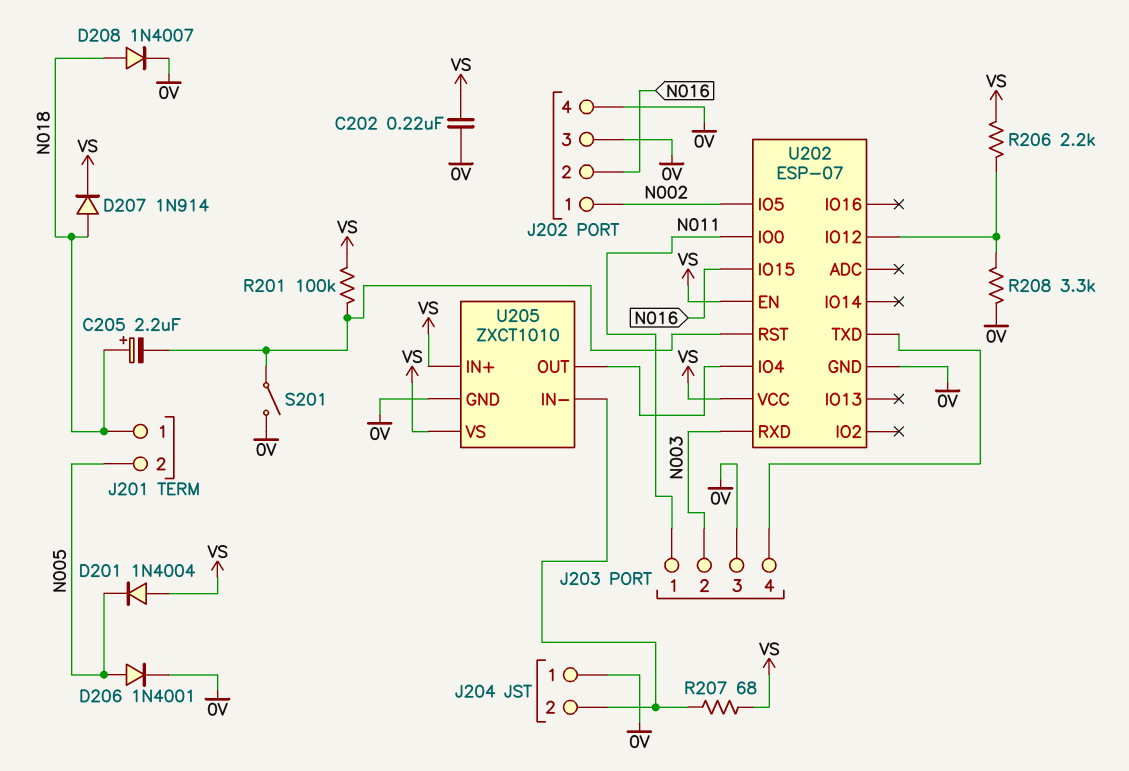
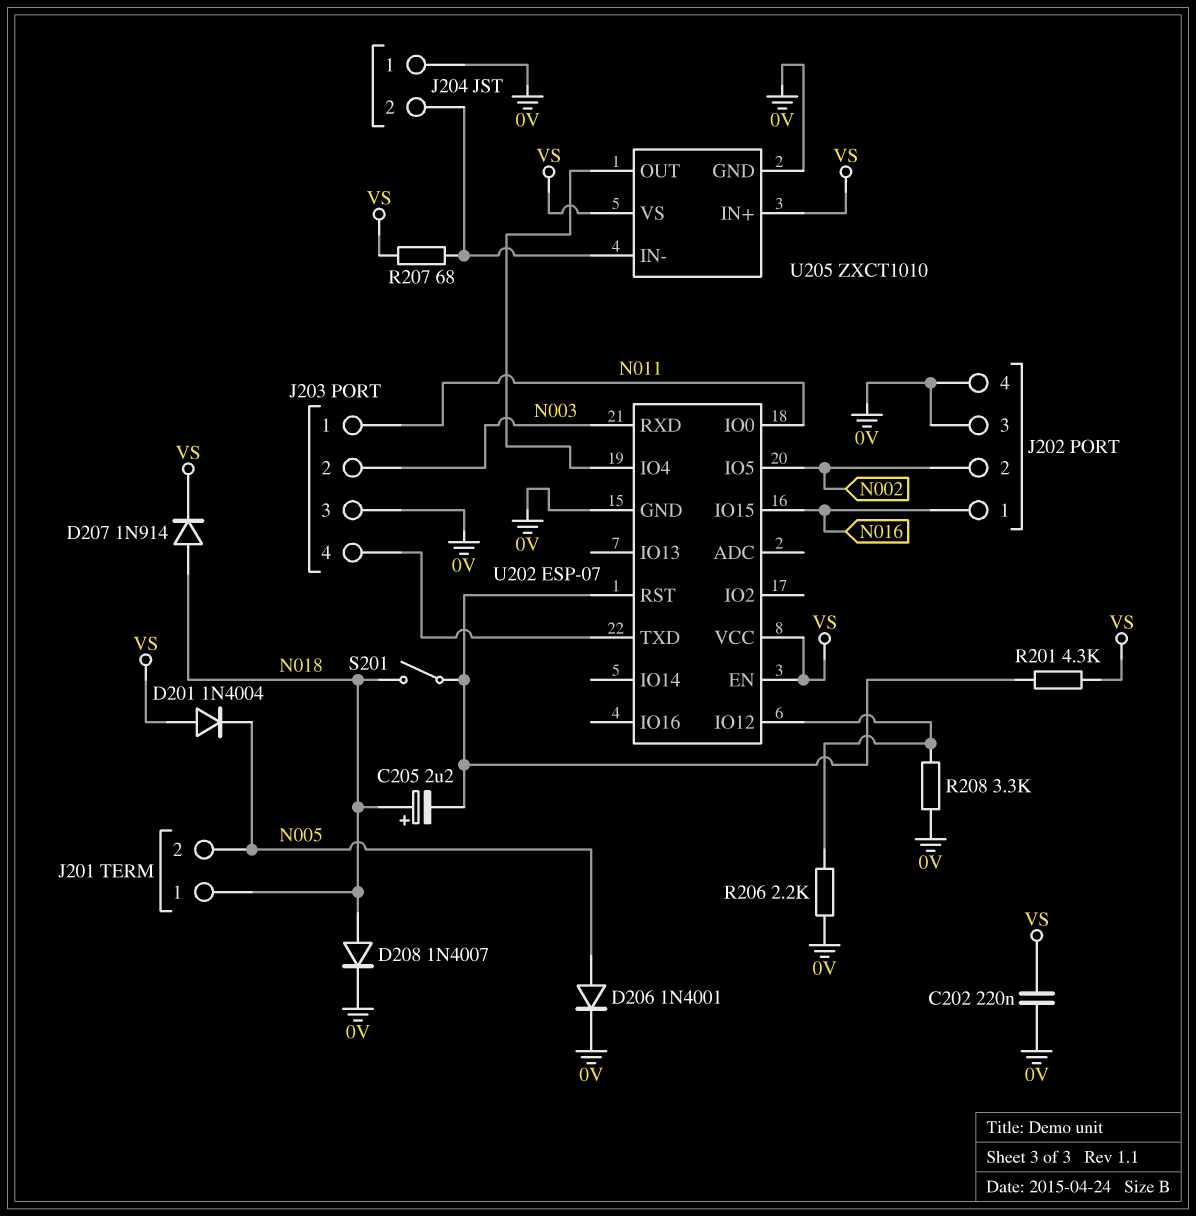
J202 pin 1: N002 -> N016
J202 pin 2: N016 -> N002
R201: 100k (U202/RST, VS) -> 4.3k (U202/RST, VS)
R206: 2.2k (U202/IO12, VS) -> 2.2k (0V, U202/IO12)
S201: switch (0V, U202/RST) -> switch (N018, U202/RST)

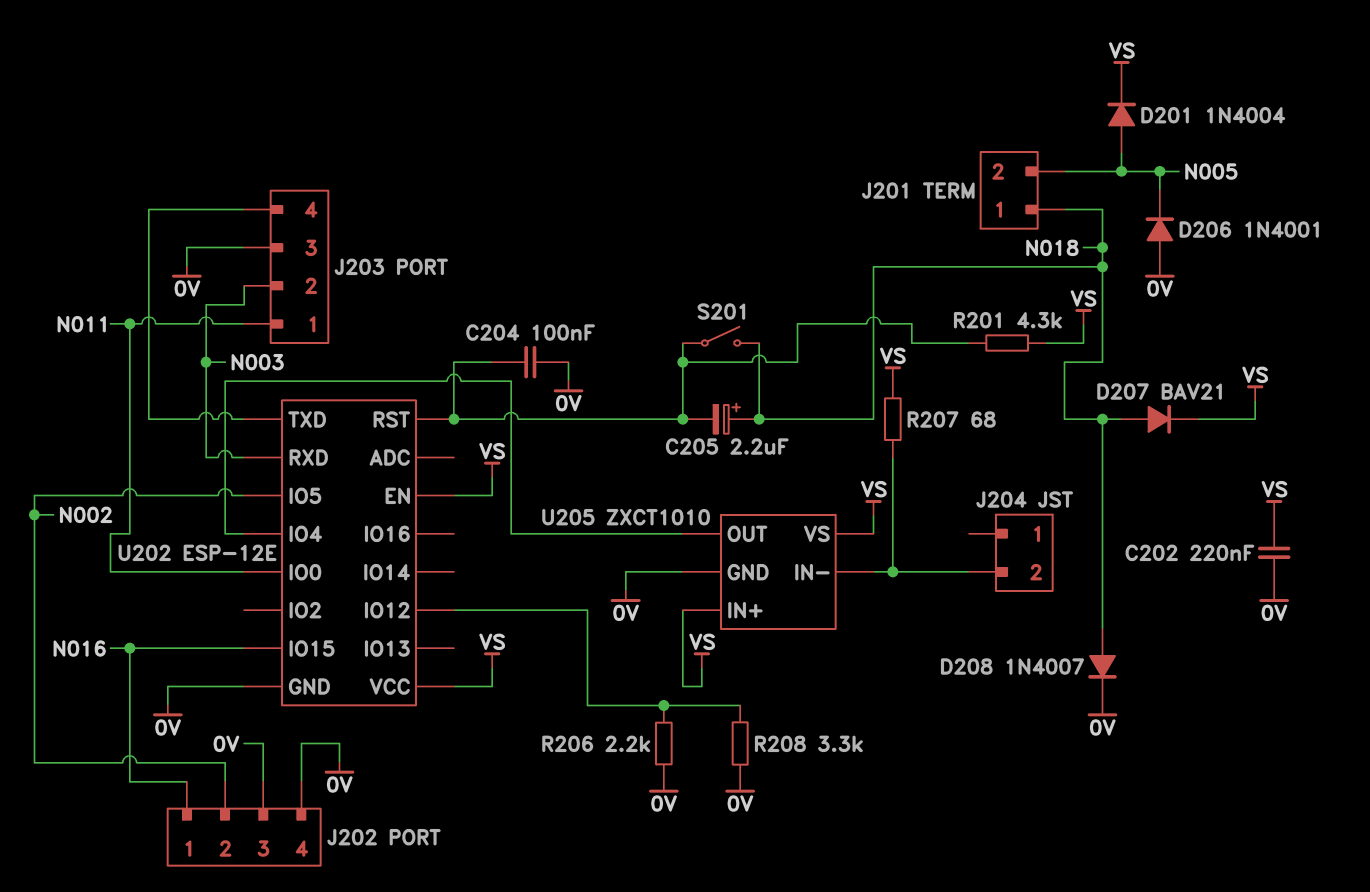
C204: none -> 100nF (0V, U202/RST)
D201: diode 1N4004 (A VS, K N005) -> diode 1N4004 (A N005, K VS)
D206: diode 1N4001 (A N005, K 0V) -> diode 1N4001 (A 0V, K N005)
D207: diode 1N914 (A N018, K VS) -> diode BAV21 (A N018, K VS)
J204 pin 1: 0V -> none
U202: ESP-07 -> ESP-12E

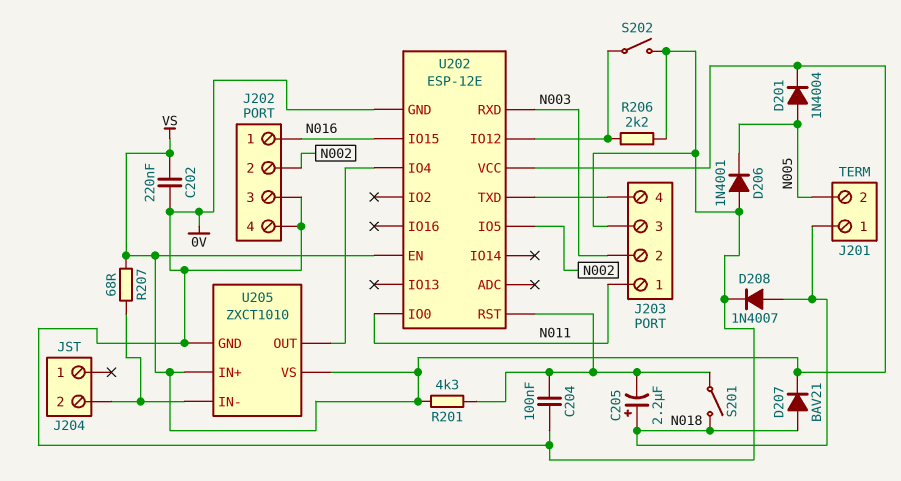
R208: 3.3k (0V, U202/IO12) -> none
S202: none -> switch (0V, U202/IO12)

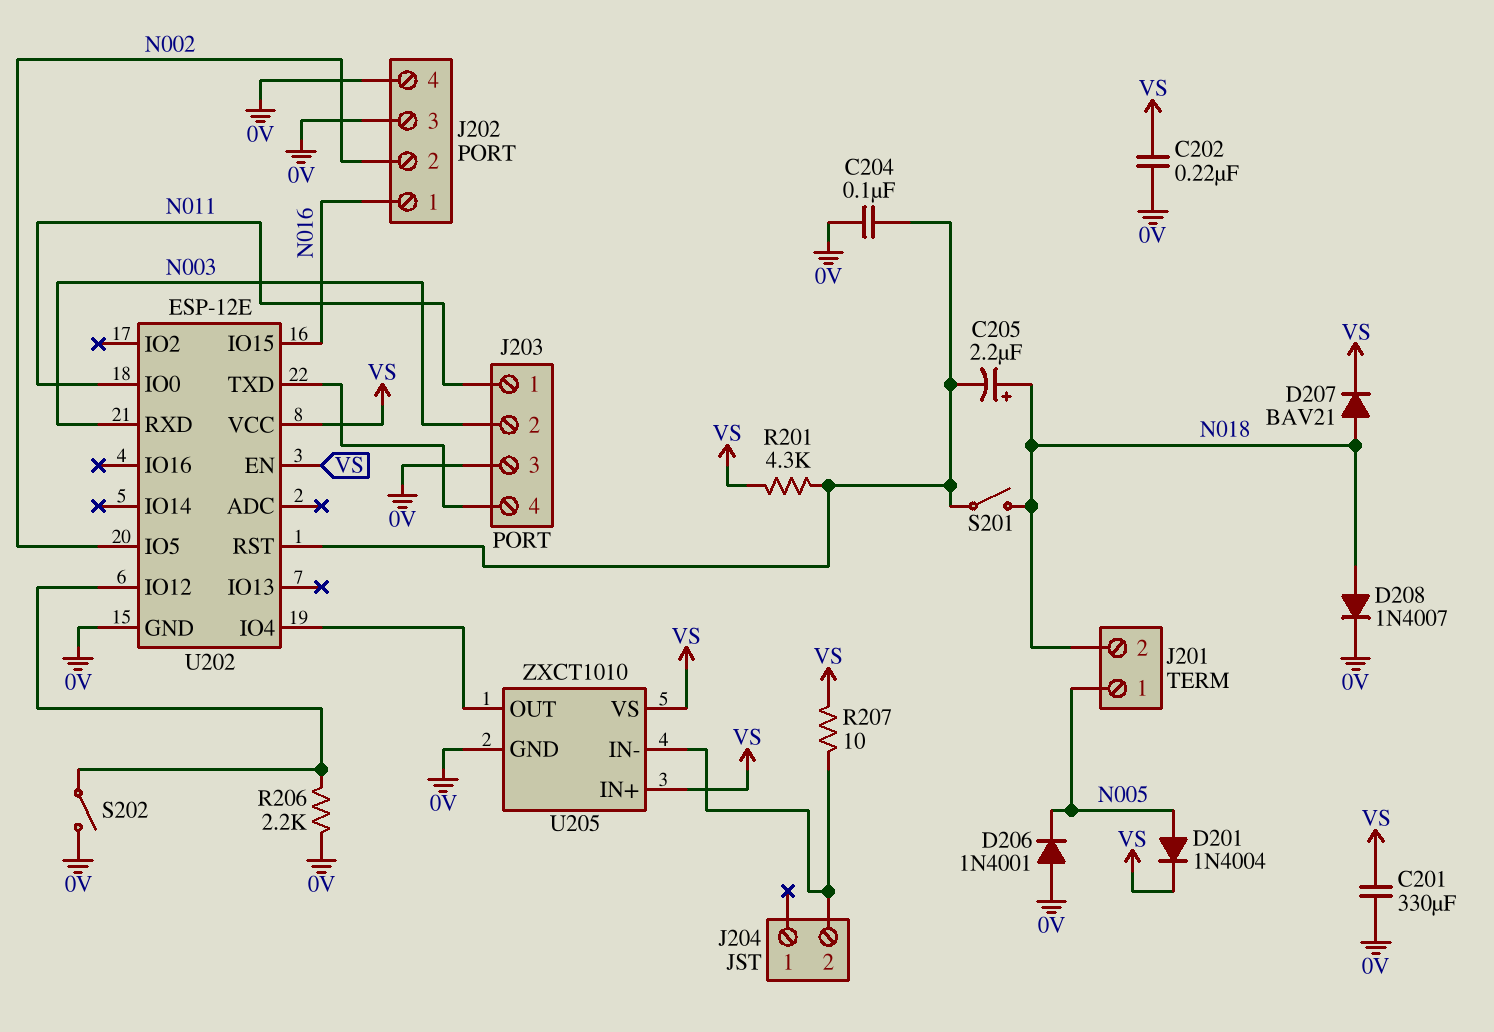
C201: none -> 330uF (0V, VS)
J201 pin 1: N018 -> N005
J201 pin 2: N005 -> N018
R207: 68 (J204/2, VS) -> 10 (J204/2, VS)

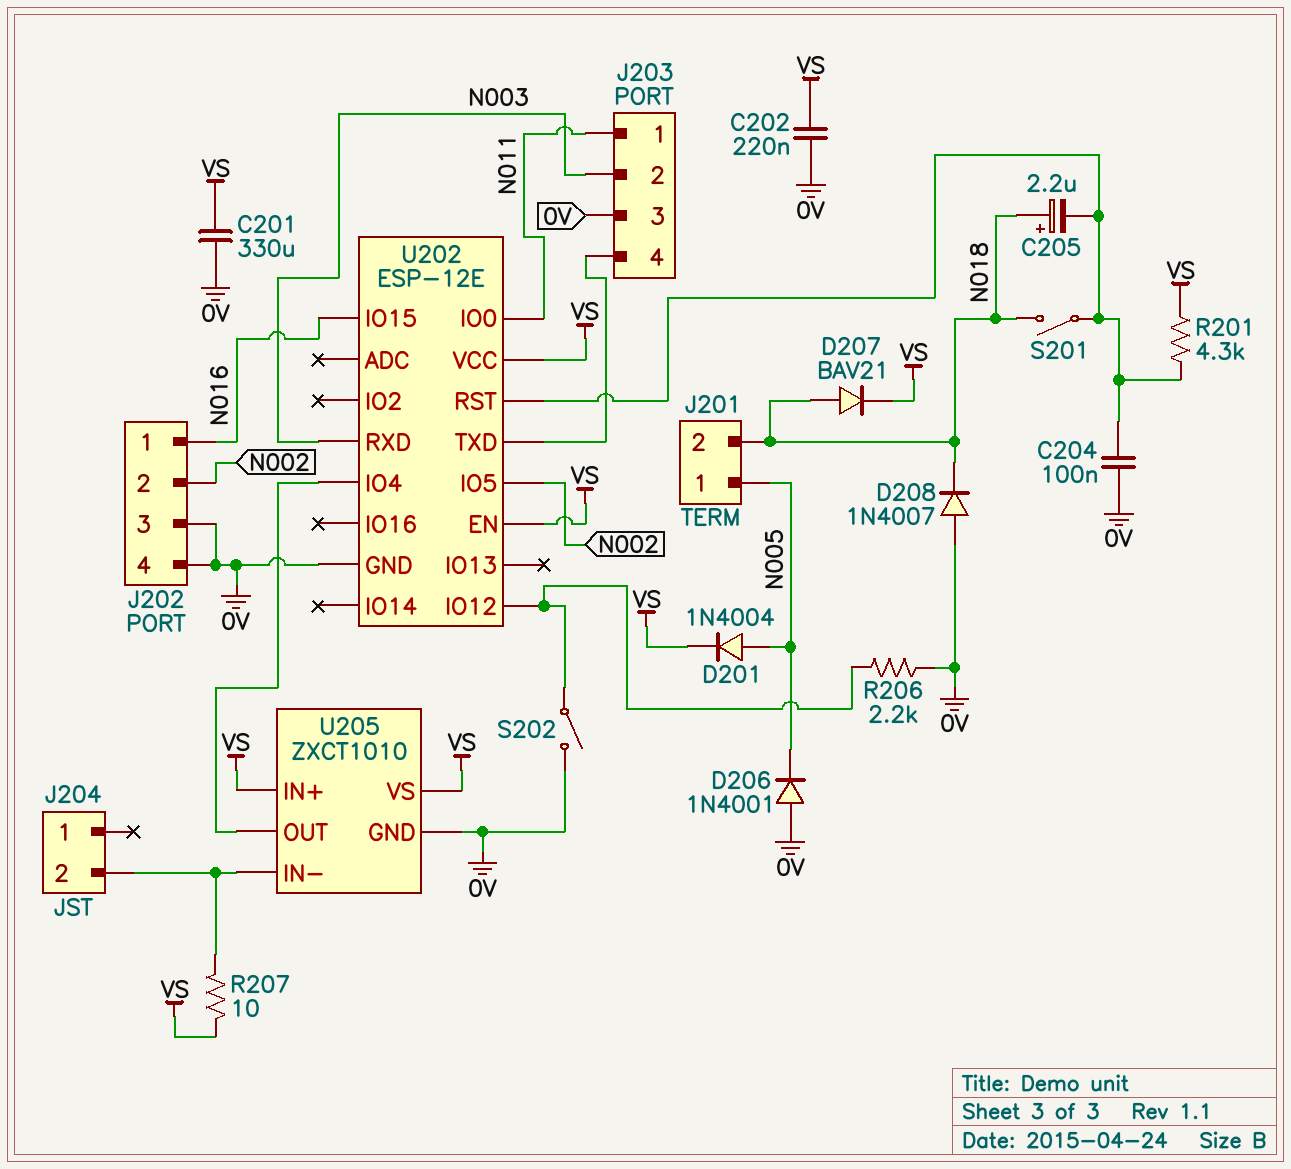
D208: diode 1N4007 (A N018, K 0V) -> diode 1N4007 (A 0V, K N018)

